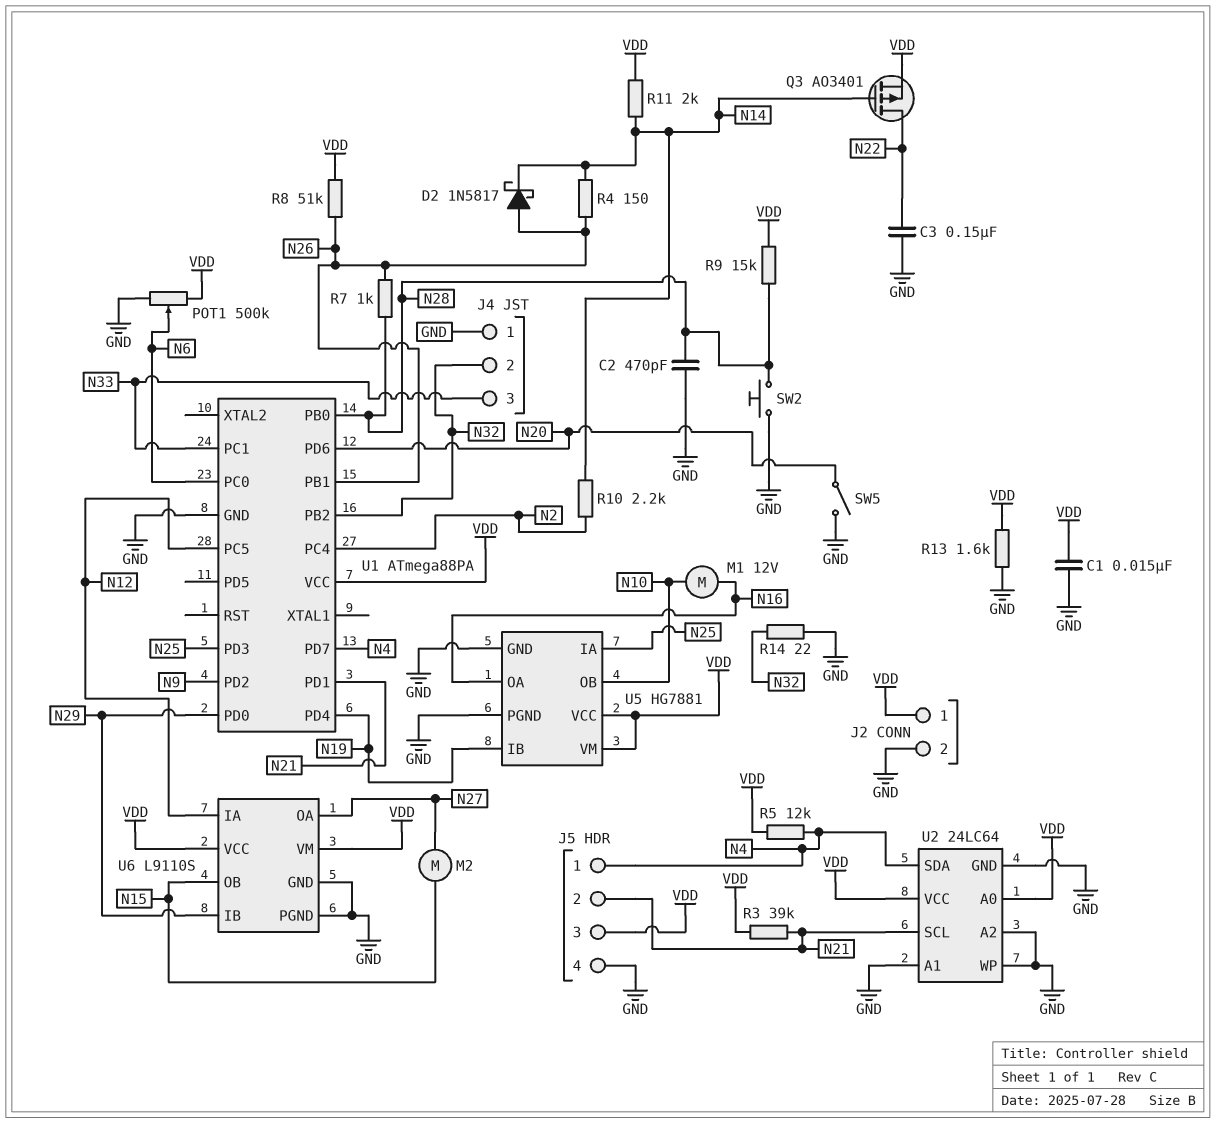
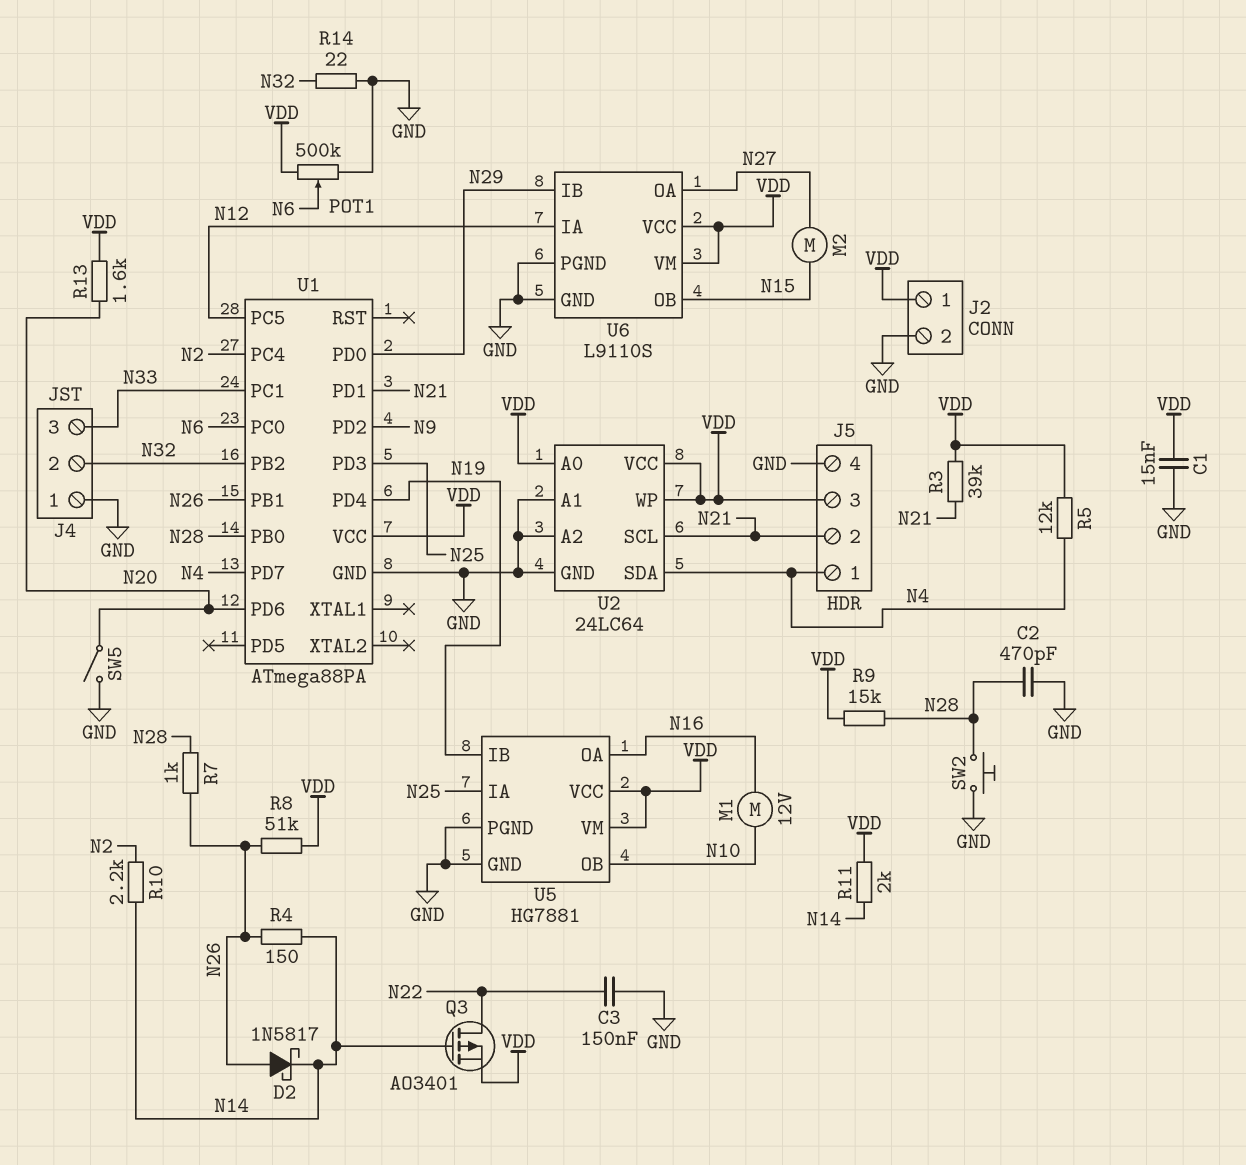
R13: 1.6k (GND, VDD) -> 1.6k (N20, VDD)
U2 pin WP: GND -> VDD

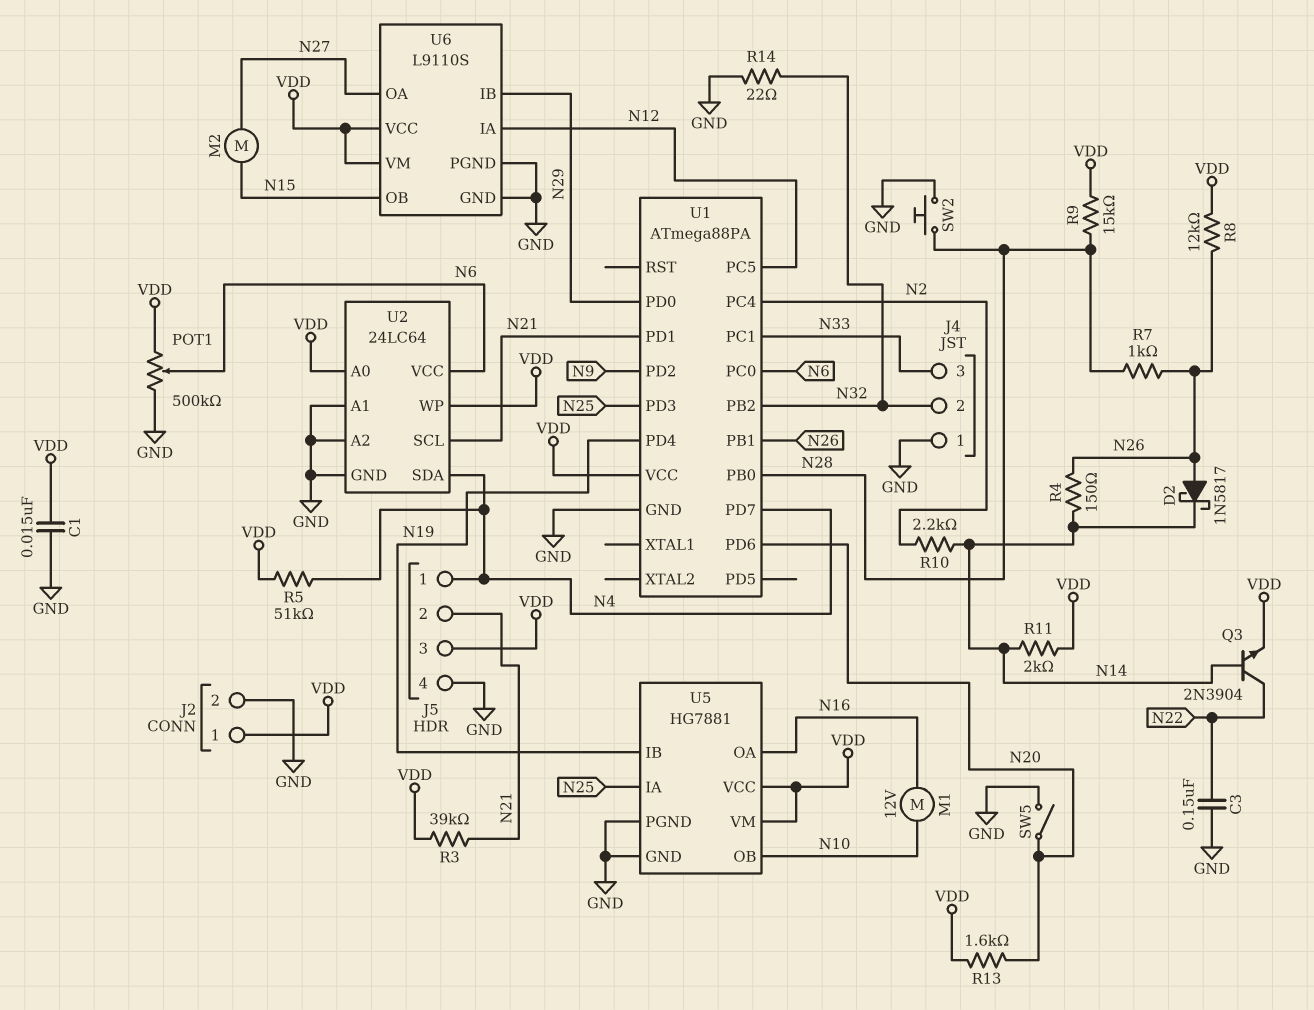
C2: 470pF (GND, N28) -> none
Q3: PMOS AO3401 (G N14, D N22, S VDD) -> NPN 2N3904 (B N14, C N22, E VDD)
R5: 12k (N4, VDD) -> 51k (N4, VDD)
R8: 51k (N26, VDD) -> 12k (N26, VDD)
U2 pin VCC: VDD -> N6

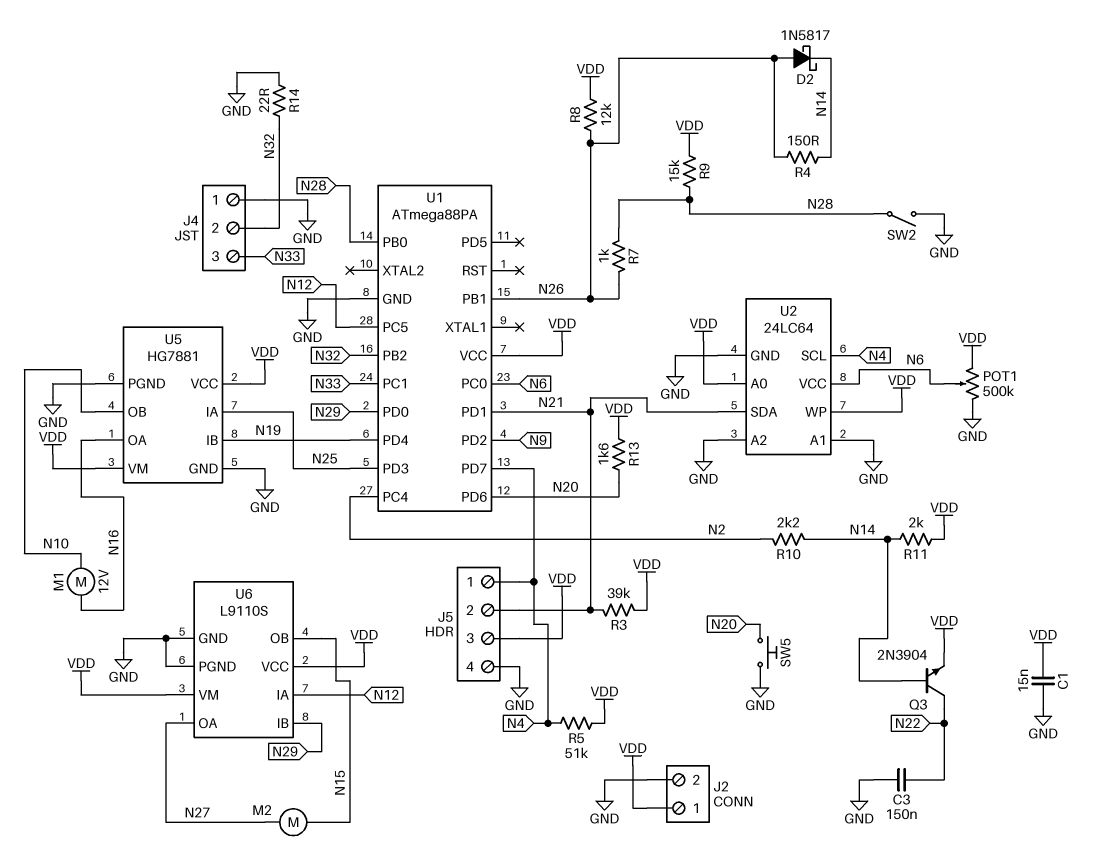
SW2: button (GND, N28) -> switch (GND, N28)
SW5: switch (GND, N20) -> button (GND, N20)
U2 pin SCL: N21 -> N4
U2 pin SDA: N4 -> N21

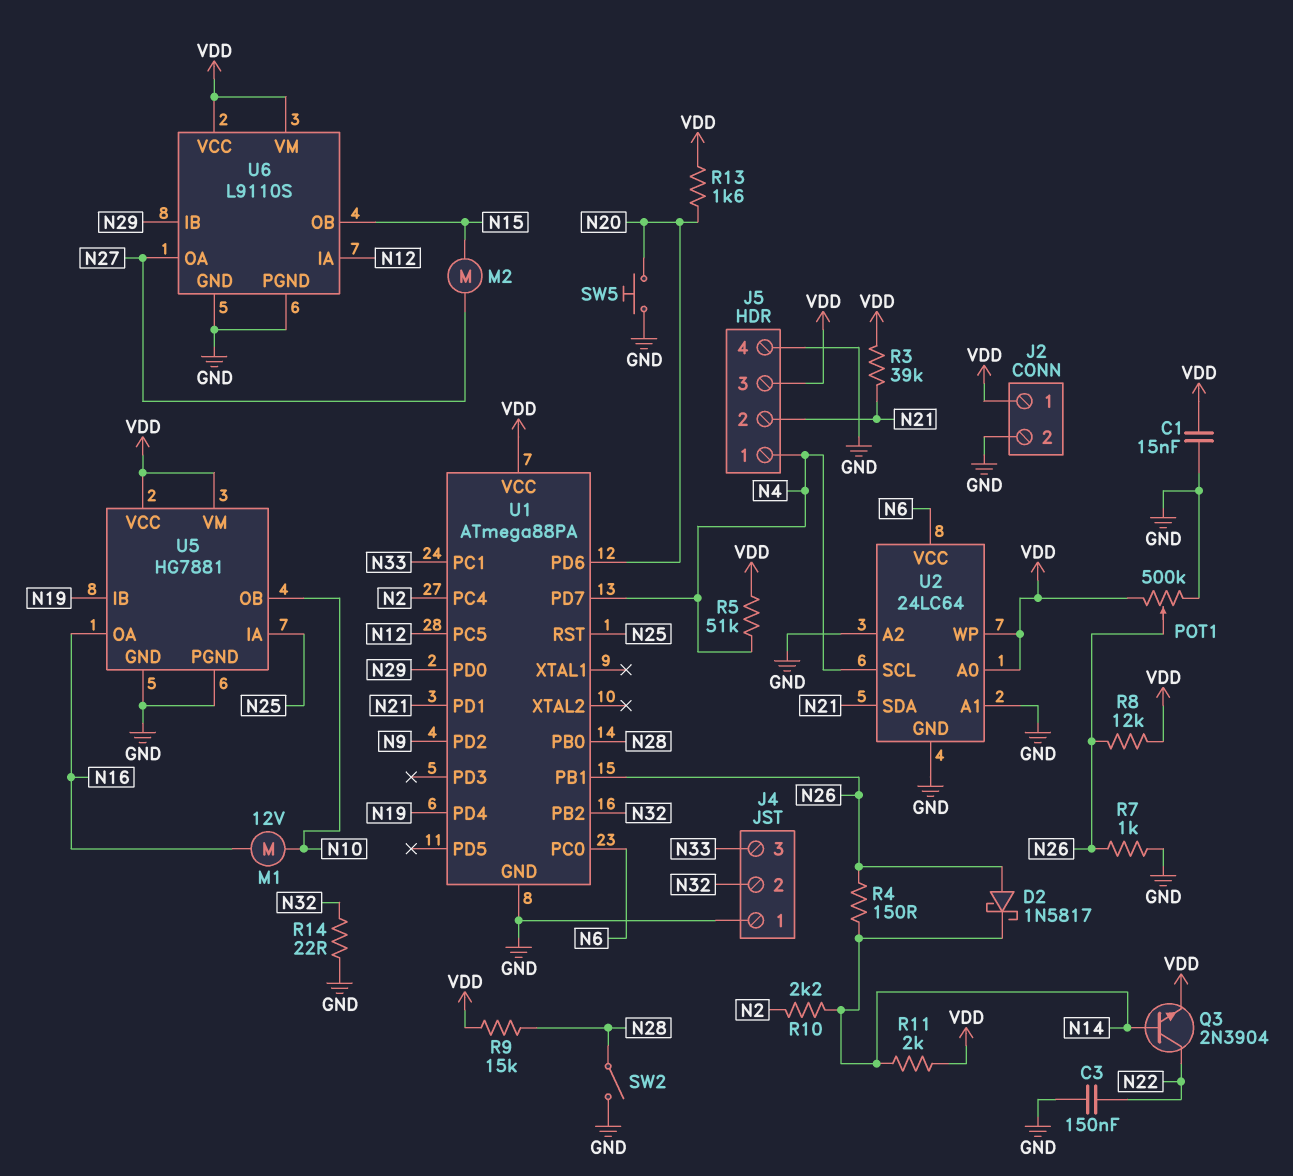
POT1: 500k (GND, VDD, wiper N6) -> 500k (GND, VDD, wiper N26)
R7: 1k (N26, N28) -> 1k (GND, N26)
U1 pin PD3: N25 -> none
U1 pin RST: none -> N25

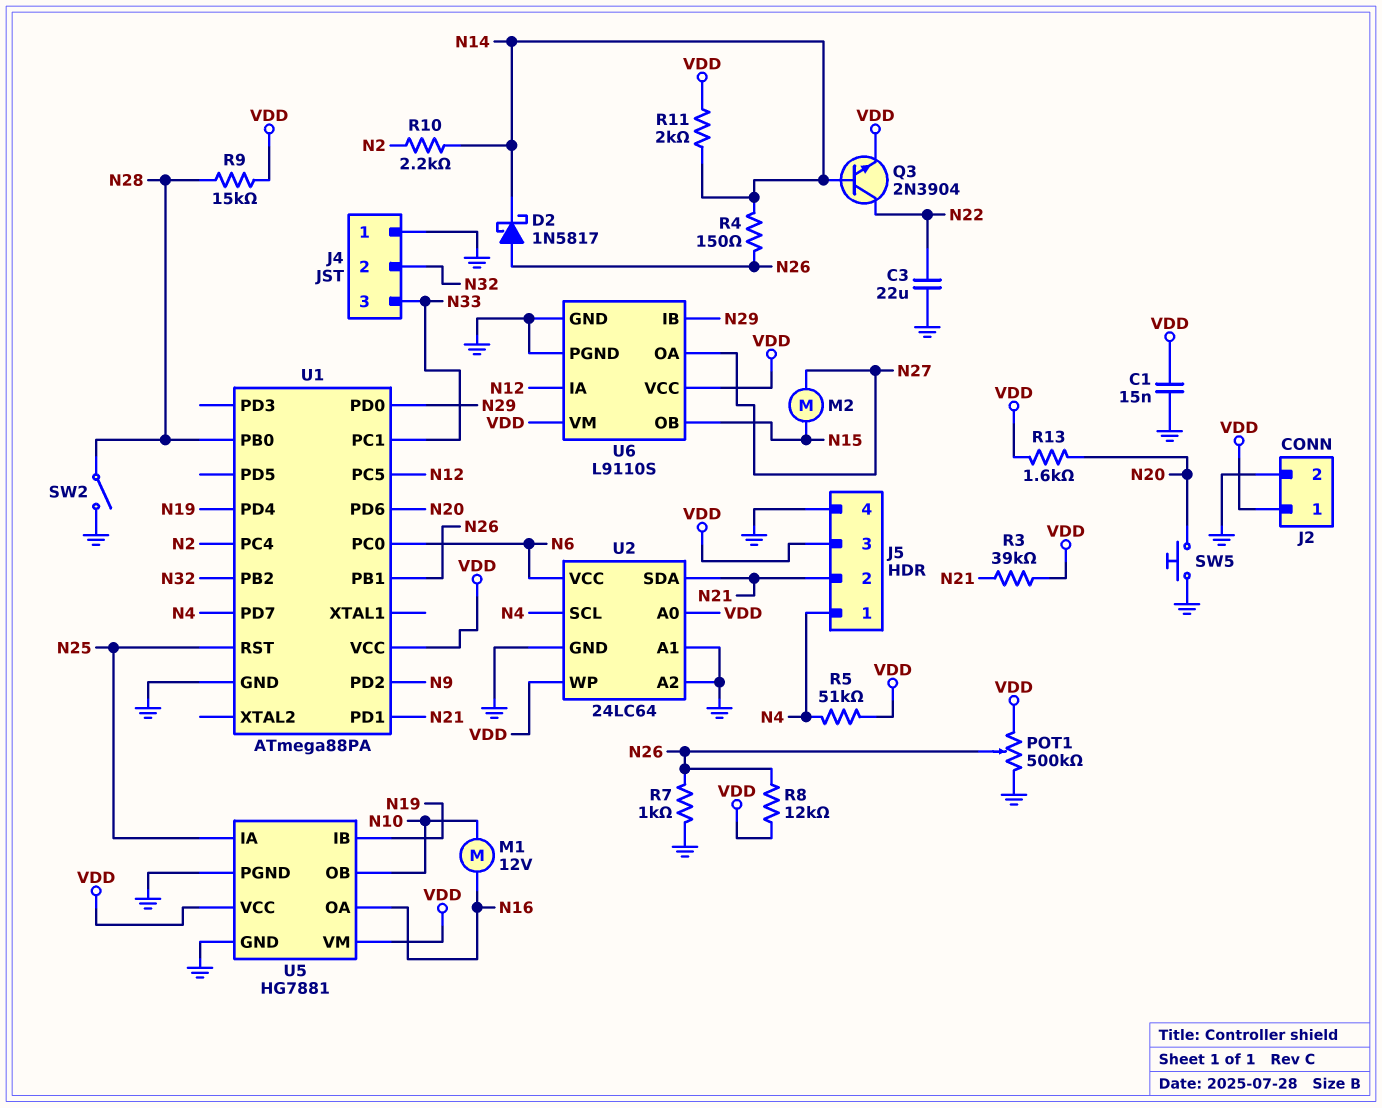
C3: 150nF (GND, N22) -> 22uF (GND, N22)
R14: 22 (GND, N32) -> none

